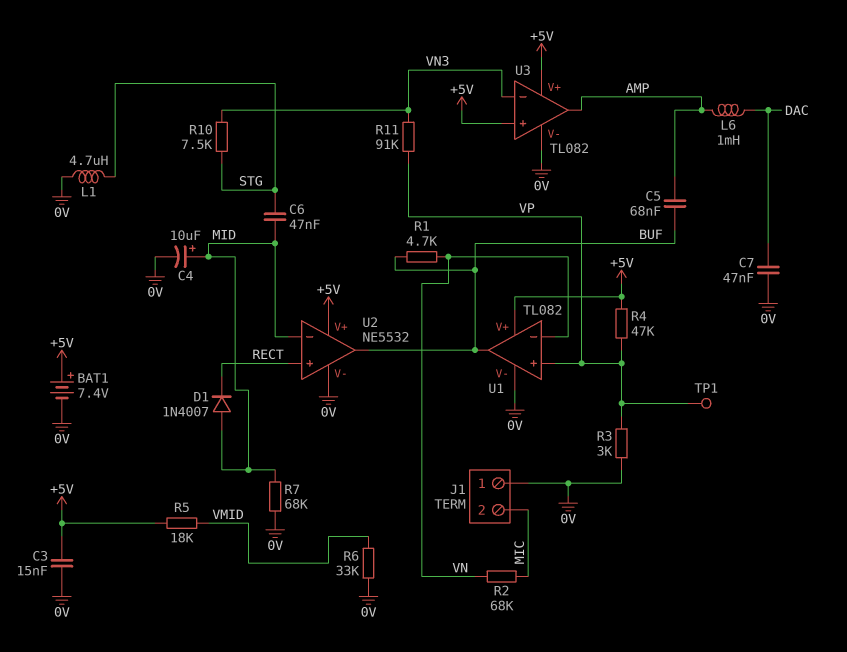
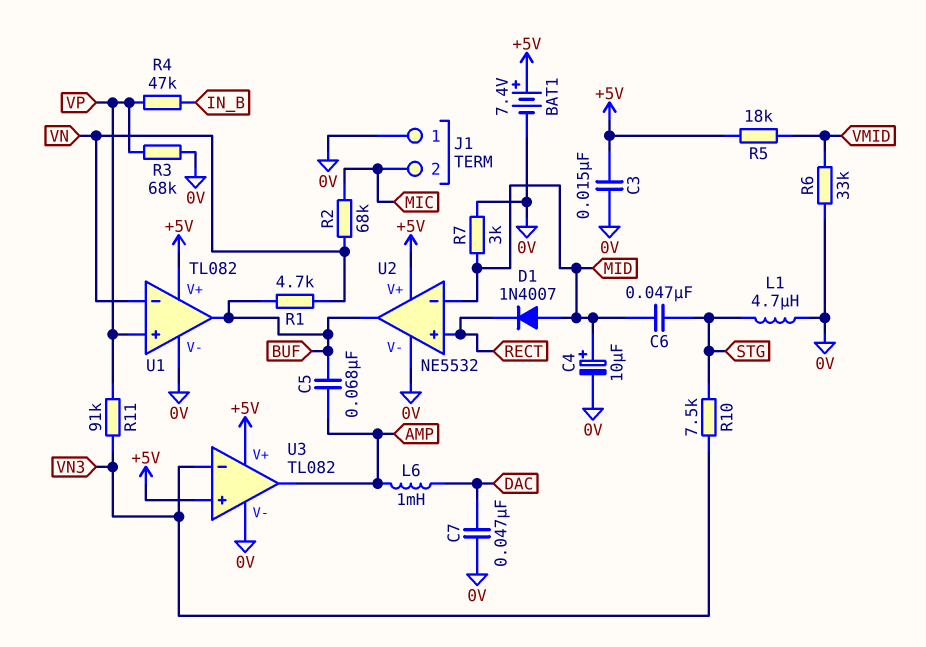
R3: 3k (0V, VP) -> 68k (0V, VP)
R4: 47k (+5V, VP) -> 47k (IN_B, VP)
R7: 68k (0V, MID) -> 3k (0V, MID)
TP1: test point (VP) -> none

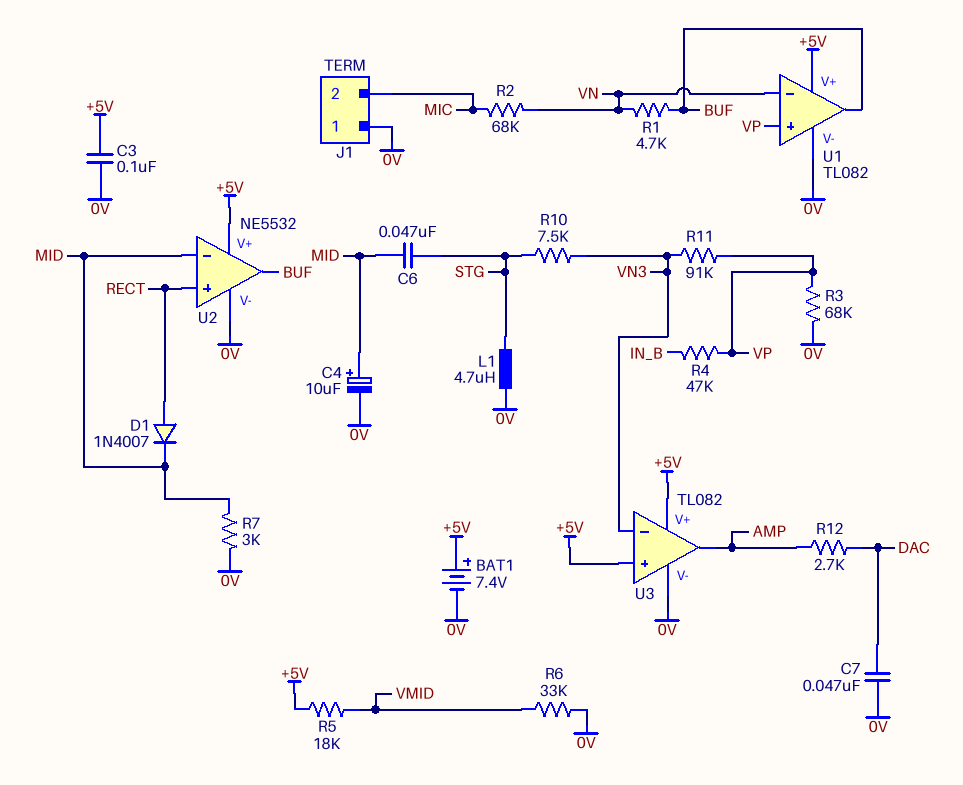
C3: 15nF (+5V, 0V) -> 100nF (+5V, 0V)
C5: 68nF (AMP, BUF) -> none
D1: diode 1N4007 (A MID, K RECT) -> diode 1N4007 (A RECT, K MID)
L6: 1mH (AMP, DAC) -> none
R12: none -> 2.7k (AMP, DAC)

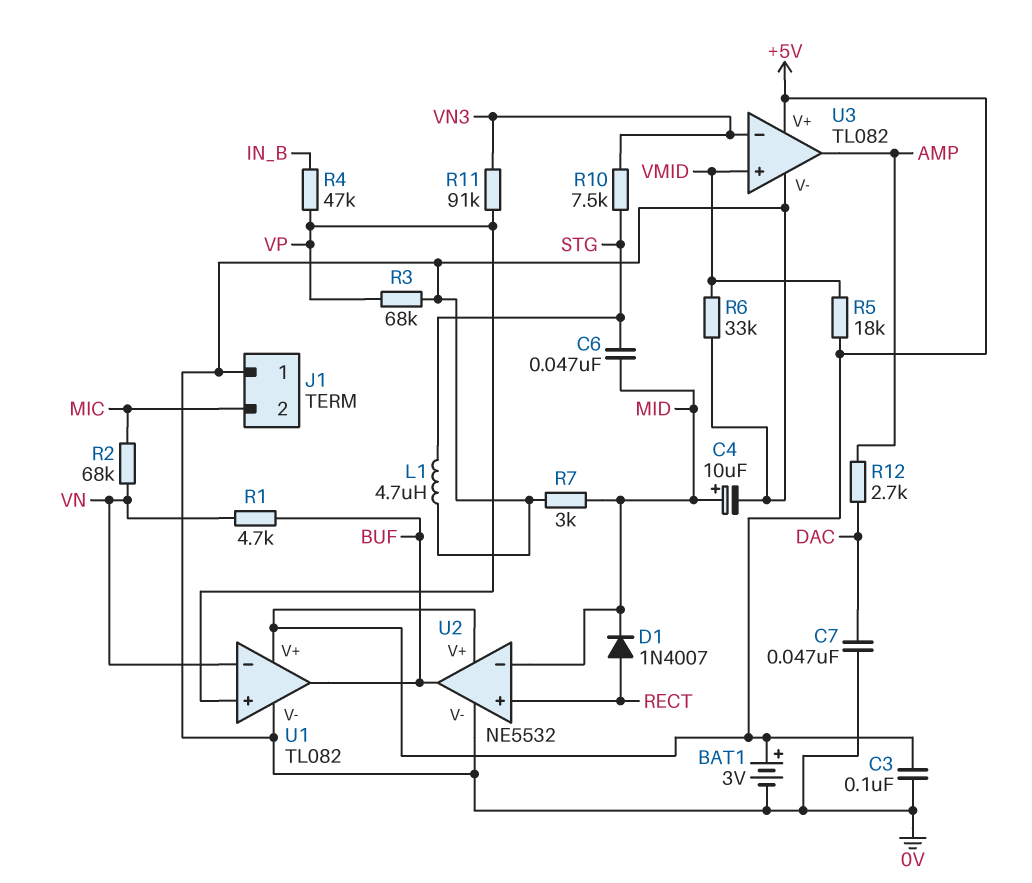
BAT1: 7.4V (plus +5V, minus 0V) -> 3V (plus +5V, minus 0V)
U3 pin in+: +5V -> VMID

